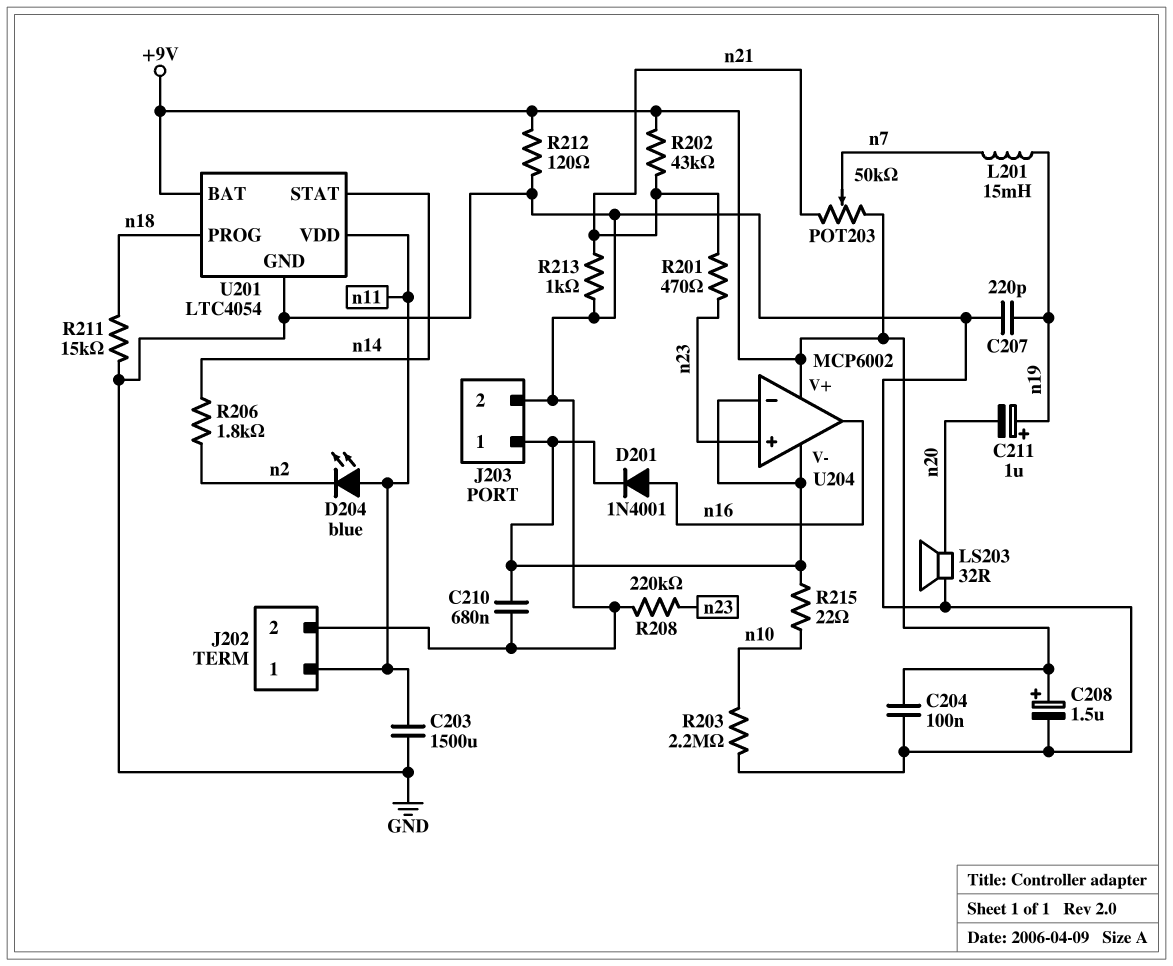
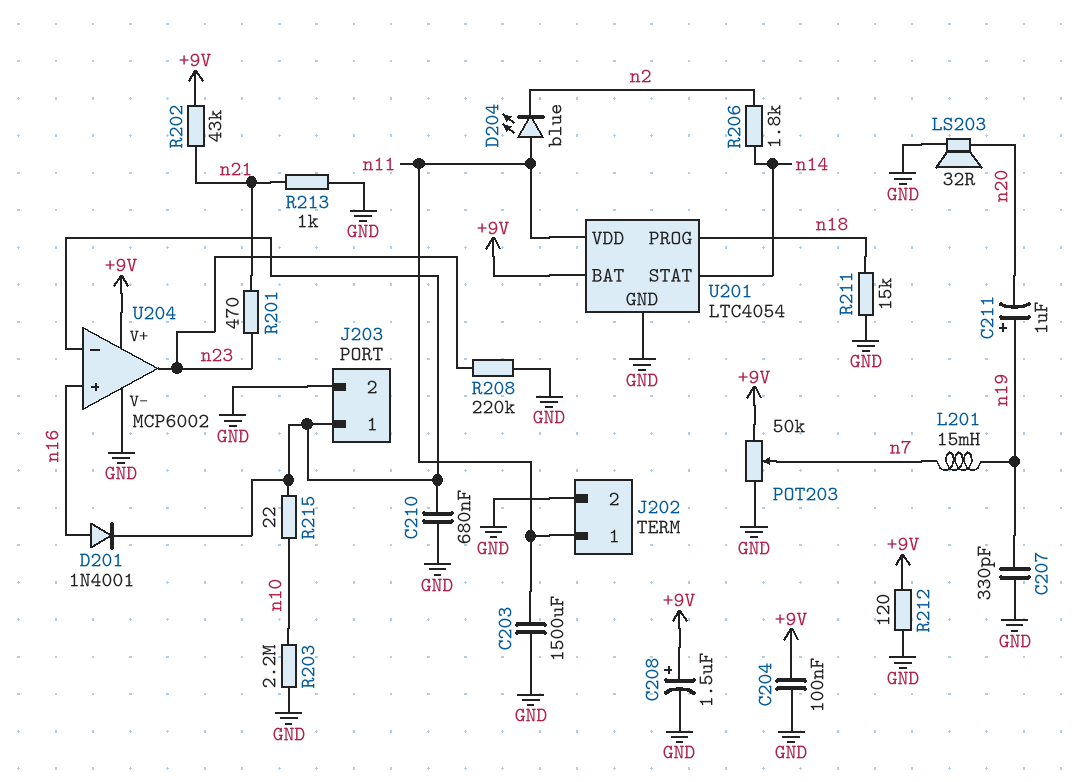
C207: 220pF (GND, n19) -> 330pF (GND, n19)
POT203: 50k (+9V, n21, wiper n7) -> 50k (+9V, GND, wiper n7)
U204 pin V-: J203/1 -> GND
U204 pin in+: n23 -> n16
U204 pin out: n16 -> n23

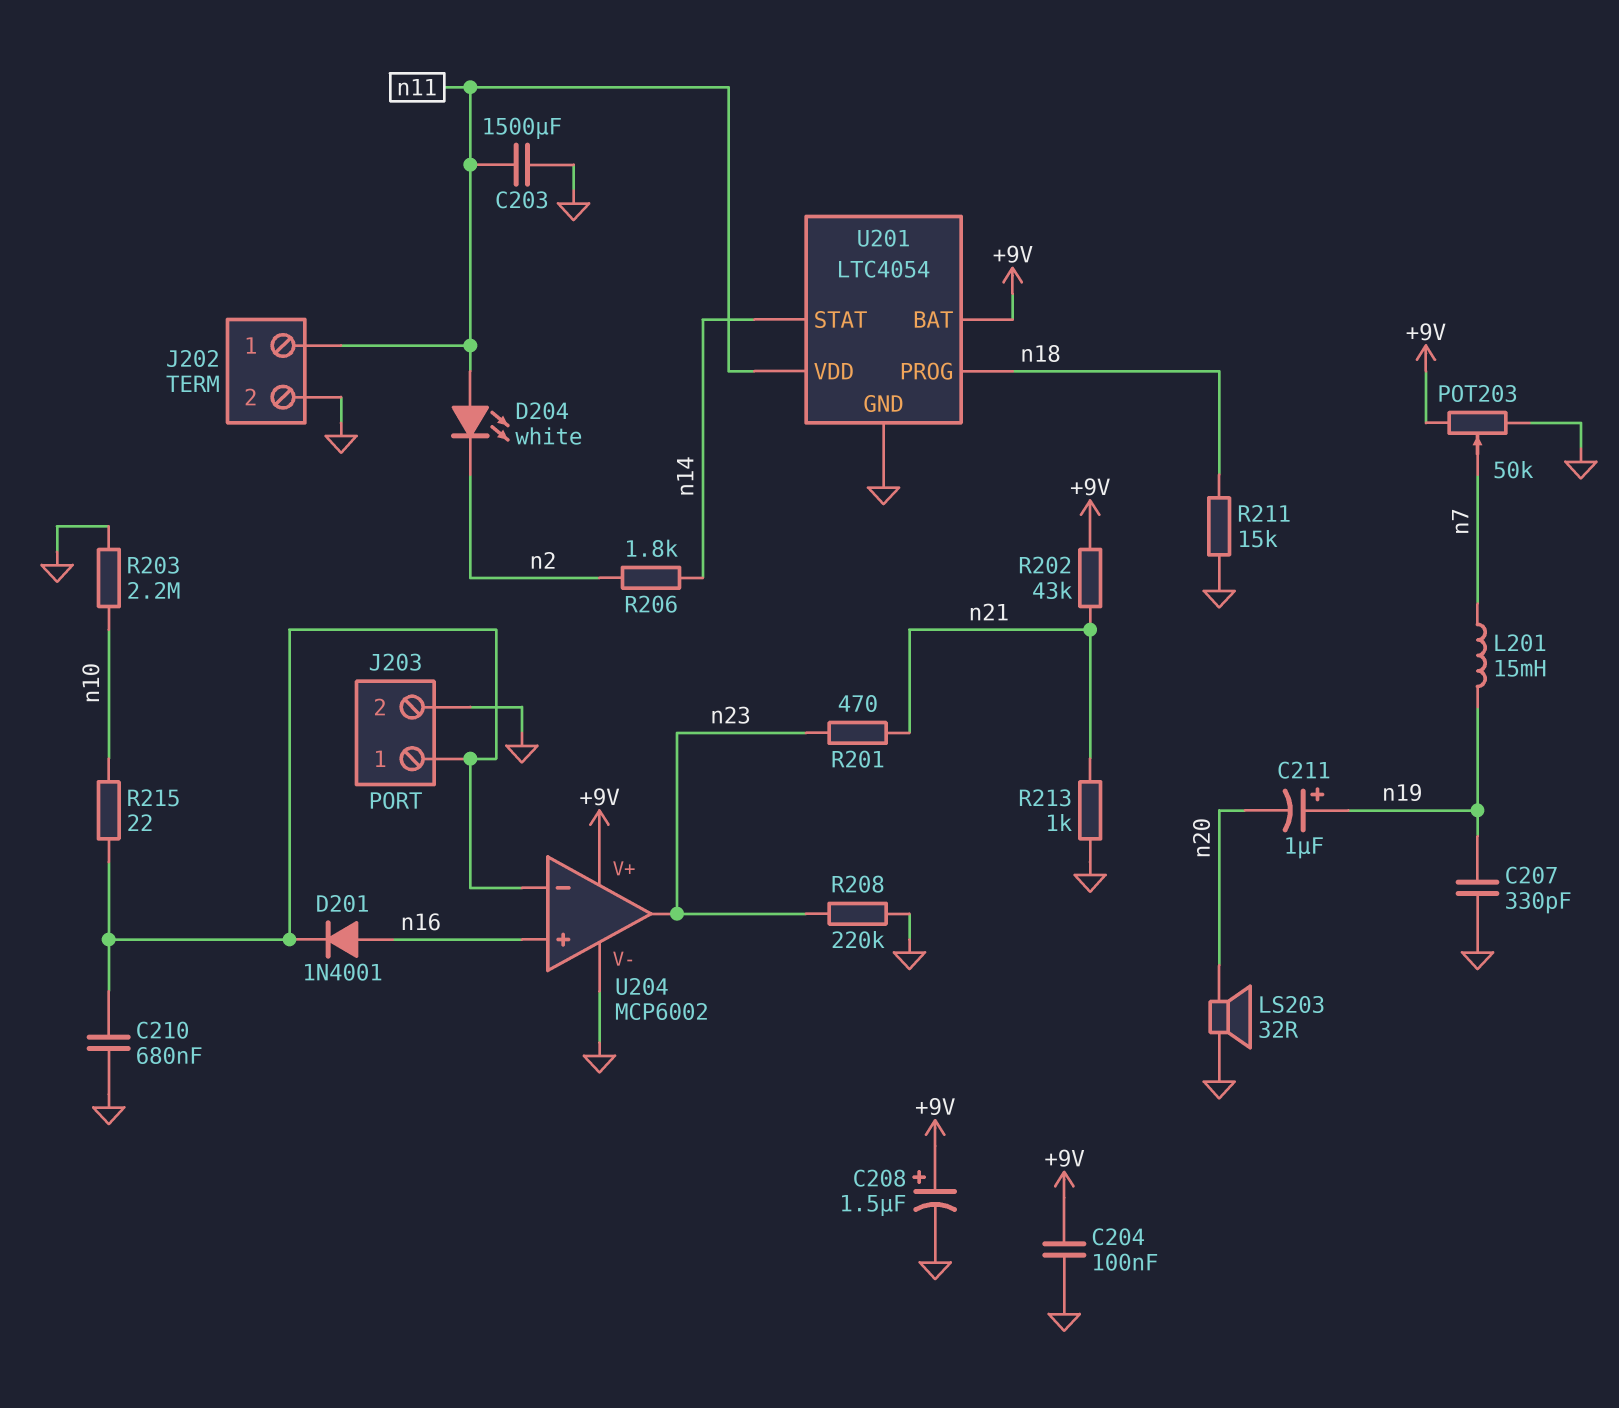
D204: LED blue (A n11, K n2) -> LED white (A n11, K n2)
R212: 120 (+9V, GND) -> none

